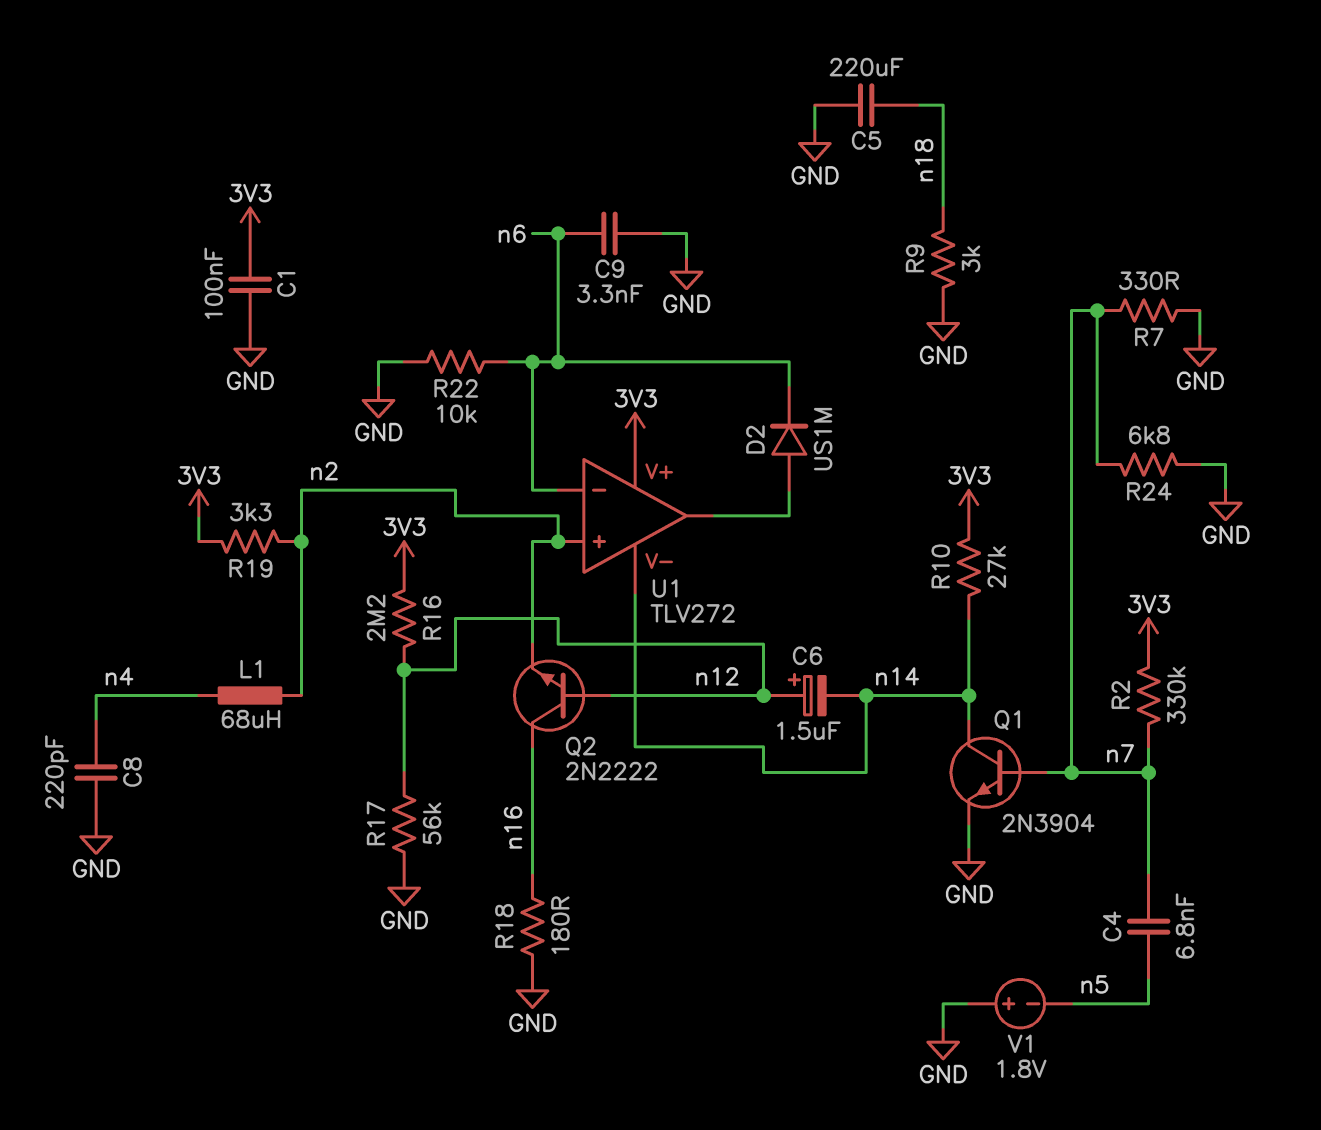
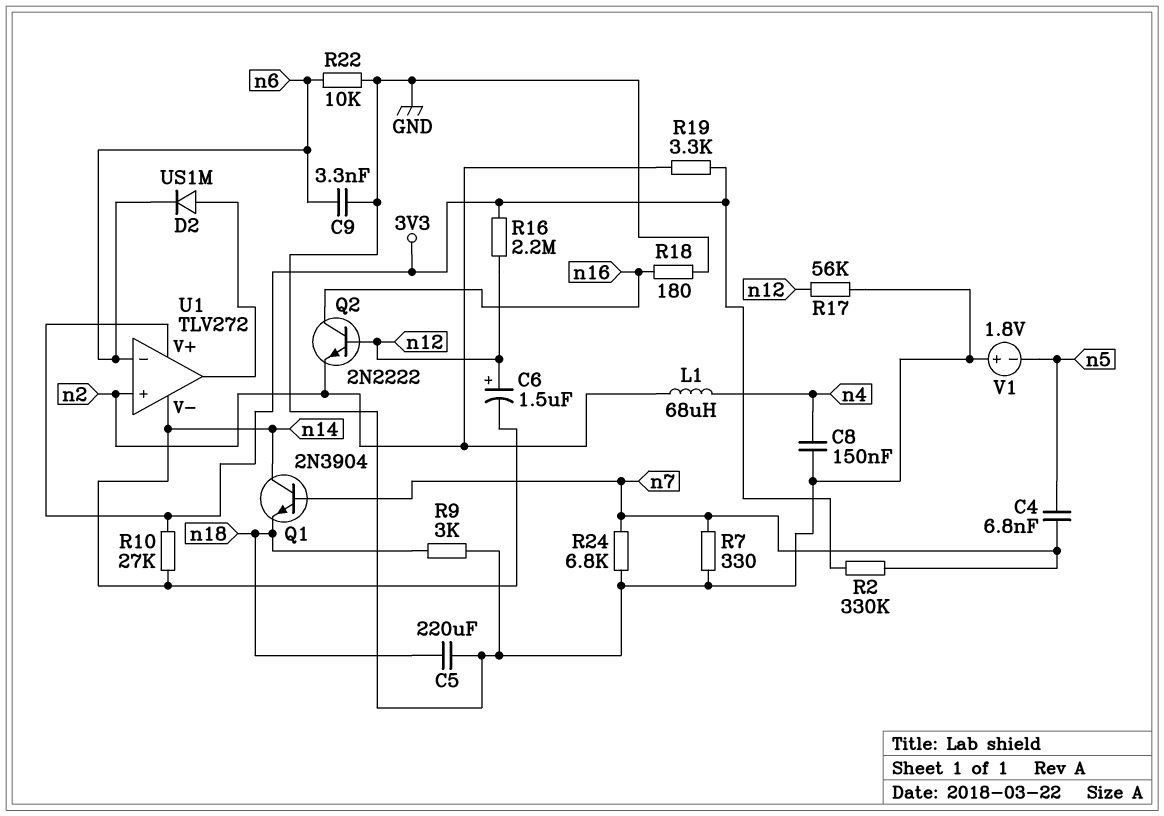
C1: 100nF (3V3, GND) -> none
C8: 220pF (GND, n4) -> 150nF (GND, n4)
Q1: NPN 2N3904 (B n7, C n14, E GND) -> NPN 2N3904 (B n7, C n14, E n18)

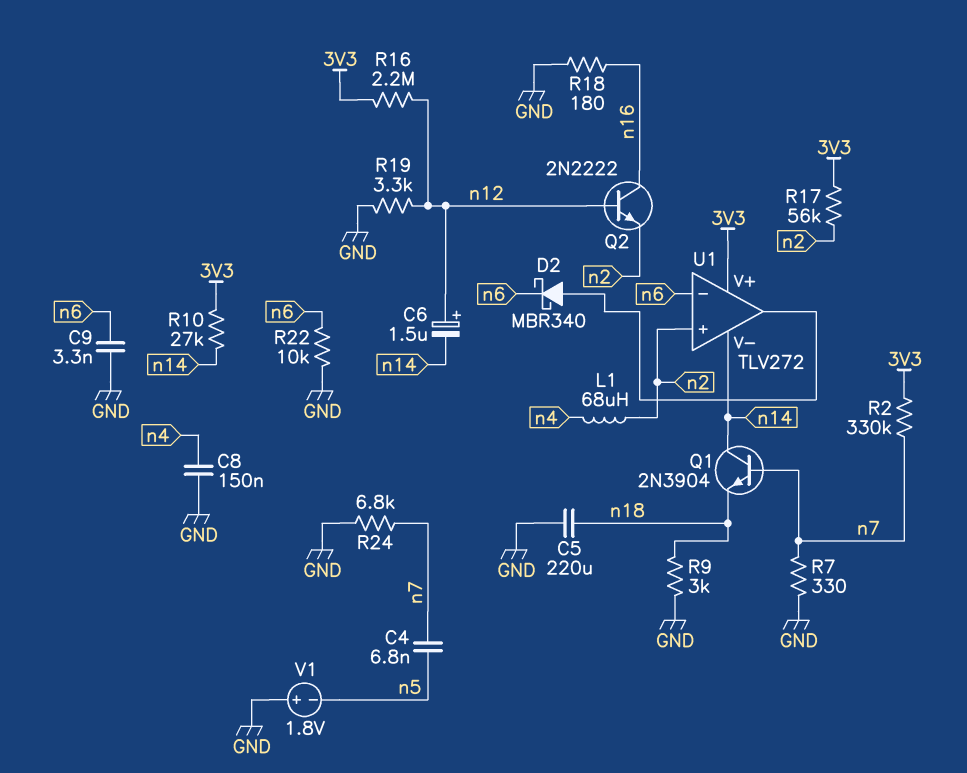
D2: diode US1M (A U1/out, K n6) -> schottky MBR340 (A U1/out, K n6)
R17: 56k (GND, n12) -> 56k (3V3, n2)
R19: 3.3k (3V3, n2) -> 3.3k (GND, n12)

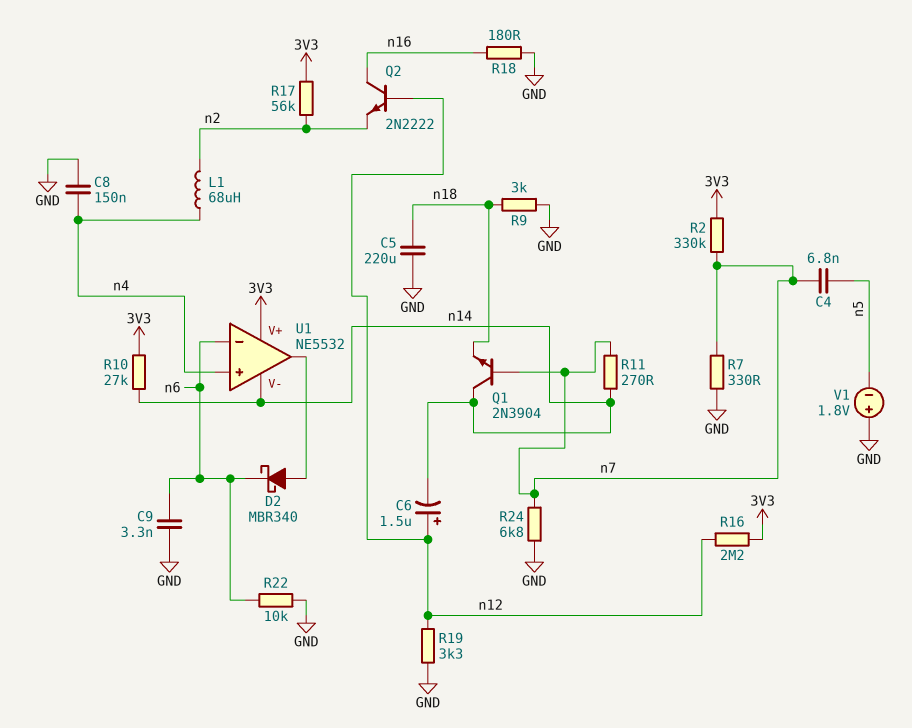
R11: none -> 270 (n7, n14)
U1: TLV272 -> NE5532
U1 pin in+: n2 -> n4

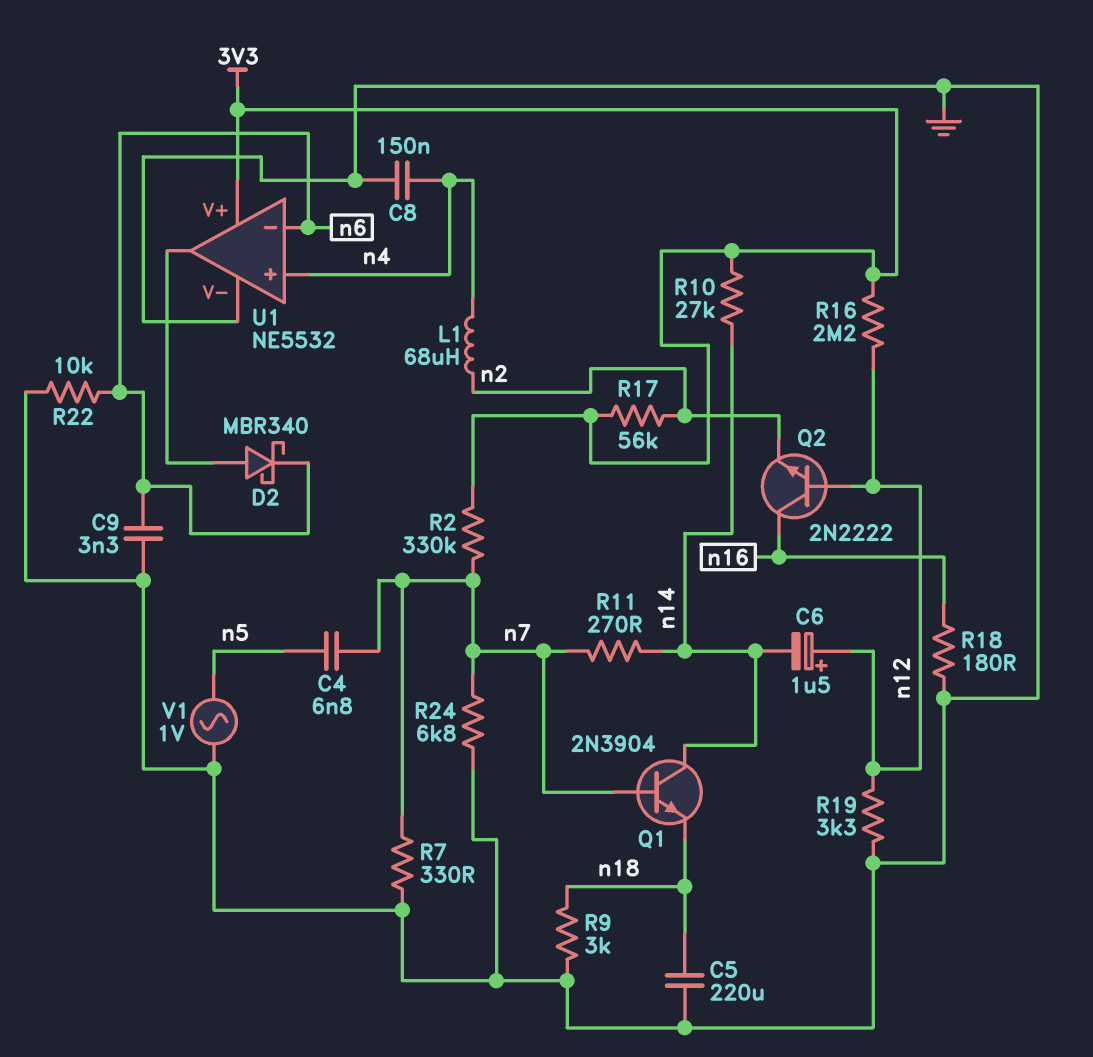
U1 pin V-: n14 -> GND
V1: 1.8V (plus GND, minus n5) -> AC 1V (GND, n5)

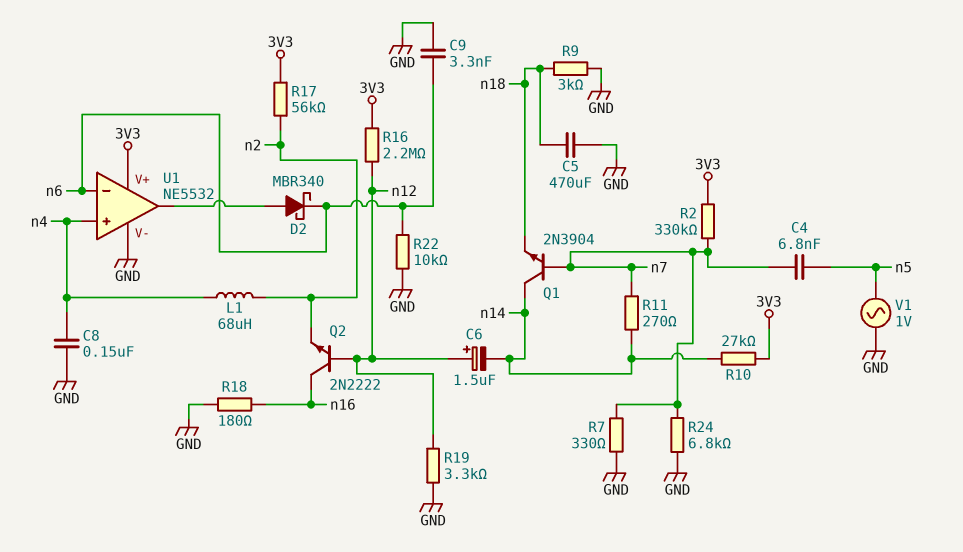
C5: 220uF (GND, n18) -> 470uF (GND, n18)

